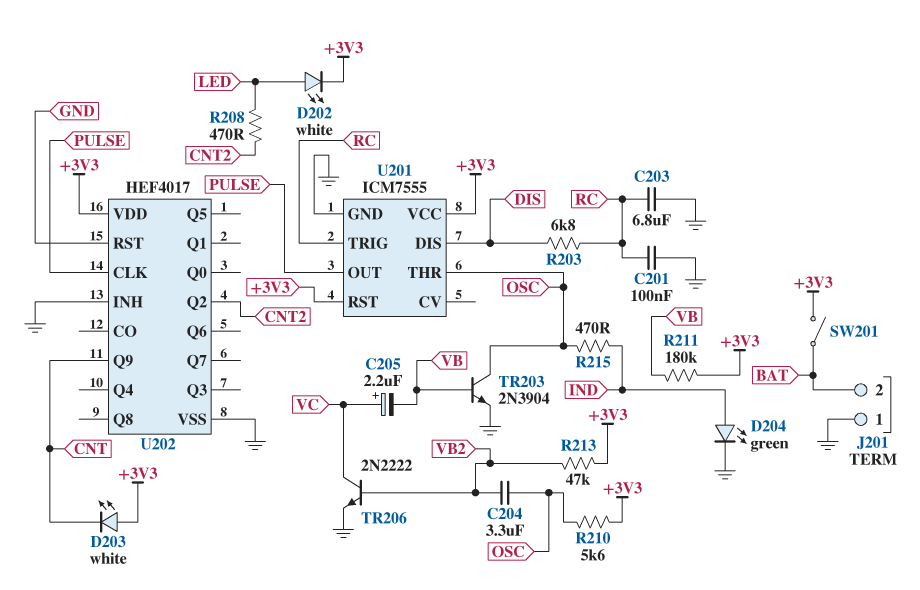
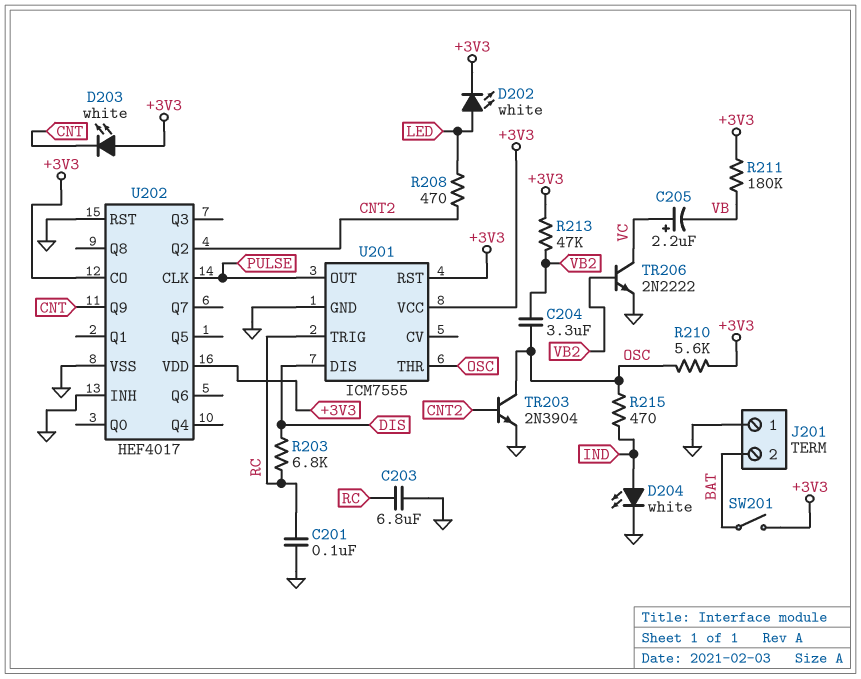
D204: LED green (A IND, K GND) -> LED white (A IND, K GND)
TR203: NPN 2N3904 (B VB, C OSC, E GND) -> NPN 2N3904 (B CNT2, C OSC, E GND)
U202 pin CO: none -> +3V3

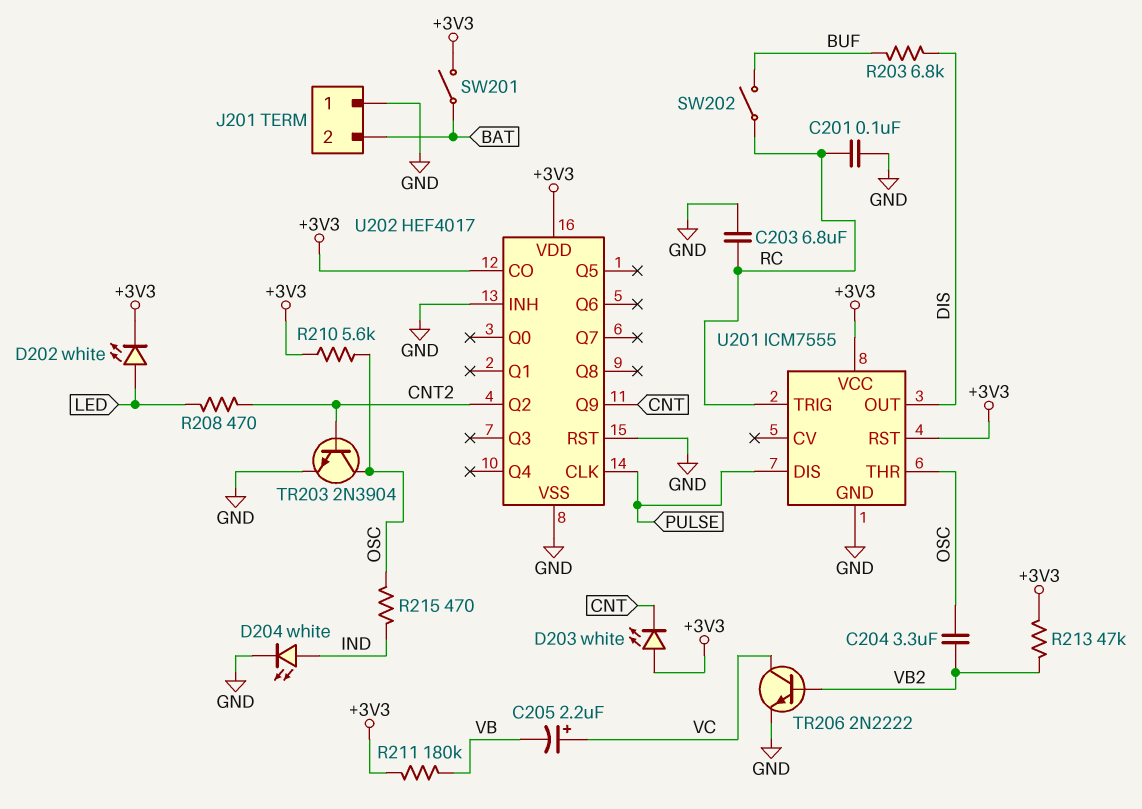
R203: 6.8k (DIS, RC) -> 6.8k (BUF, DIS)
SW202: none -> switch (BUF, RC)
U201 pin DIS: DIS -> PULSE
U201 pin OUT: PULSE -> DIS

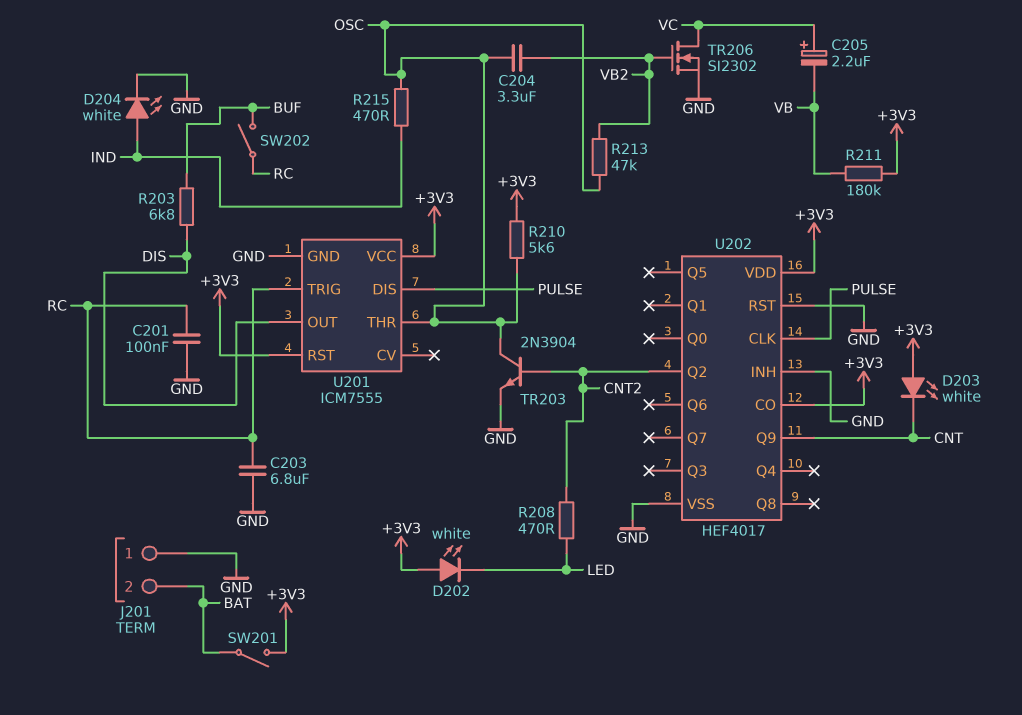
D202: LED white (A LED, K +3V3) -> LED white (A +3V3, K LED)
R213: 47k (+3V3, VB2) -> 47k (OSC, VB2)
TR206: NPN 2N2222 (B VB2, C VC, E GND) -> NMOS SI2302 (G VB2, D VC, S GND)

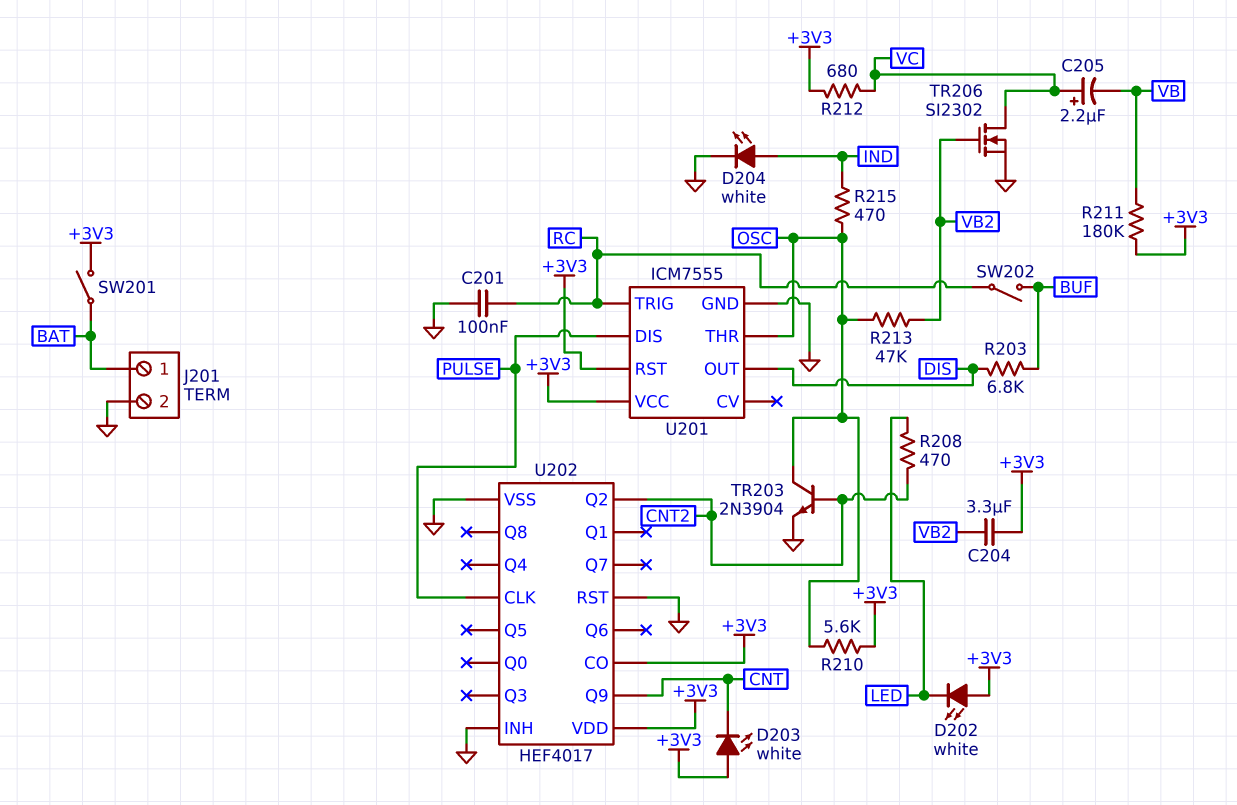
C203: 6.8uF (GND, RC) -> none
C204: 3.3uF (OSC, VB2) -> 3.3uF (+3V3, VB2)
J201 pin 1: GND -> BAT
J201 pin 2: BAT -> GND
R212: none -> 680 (+3V3, VC)

